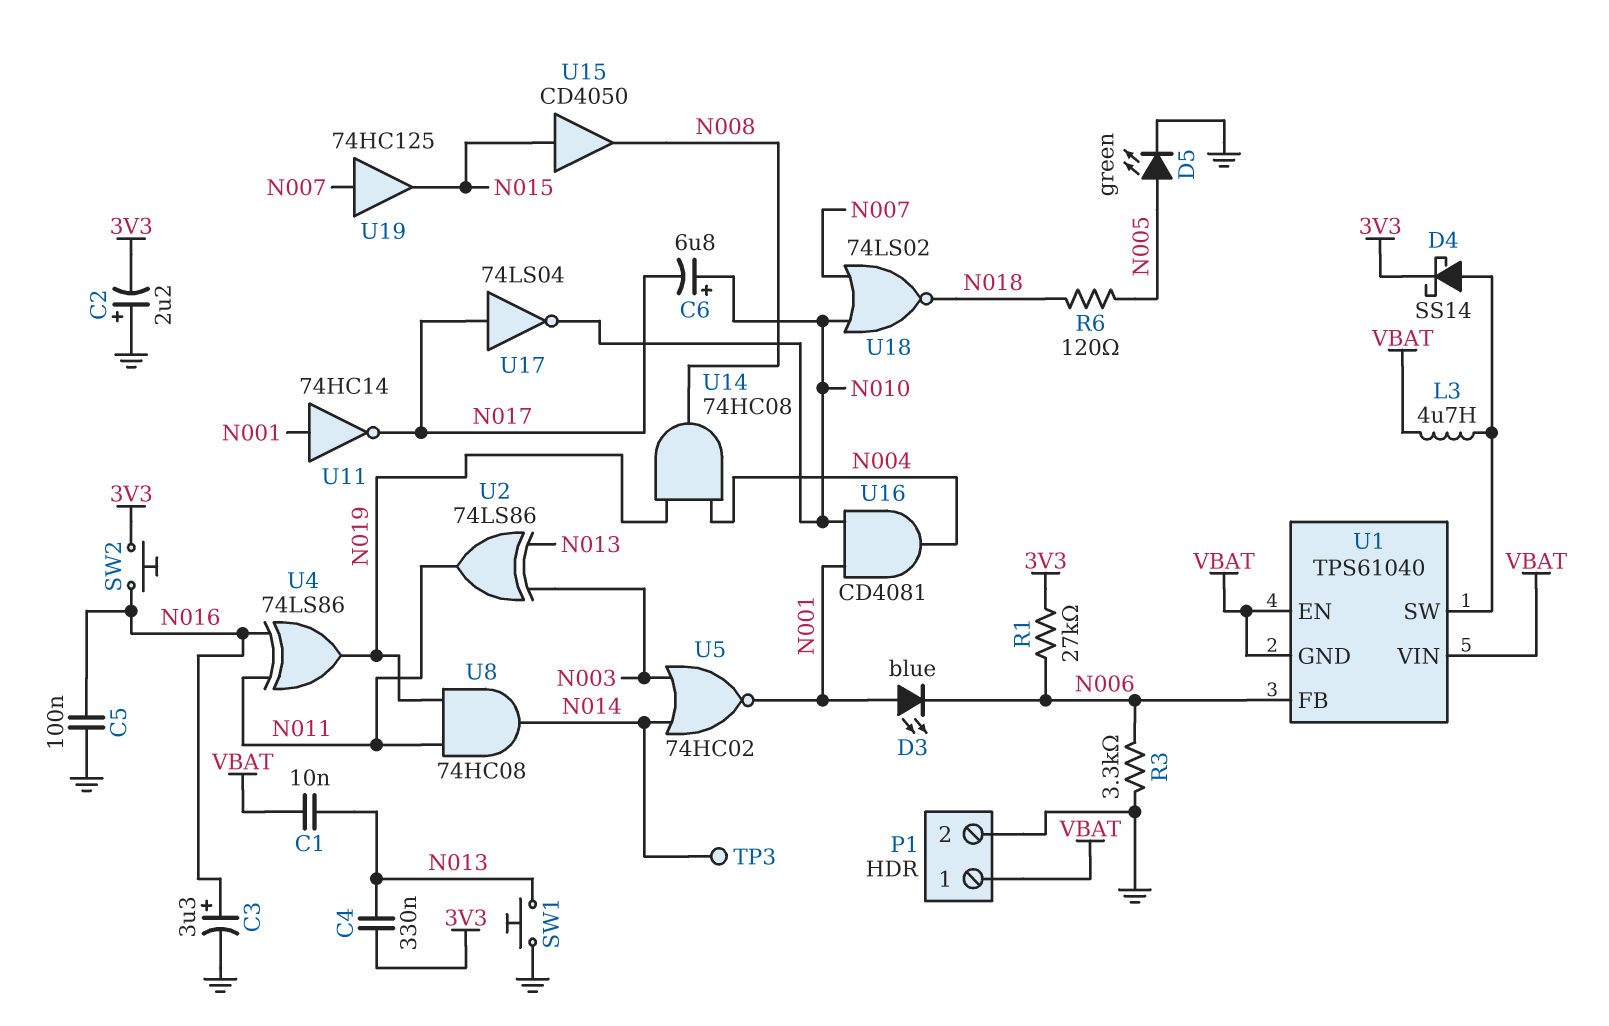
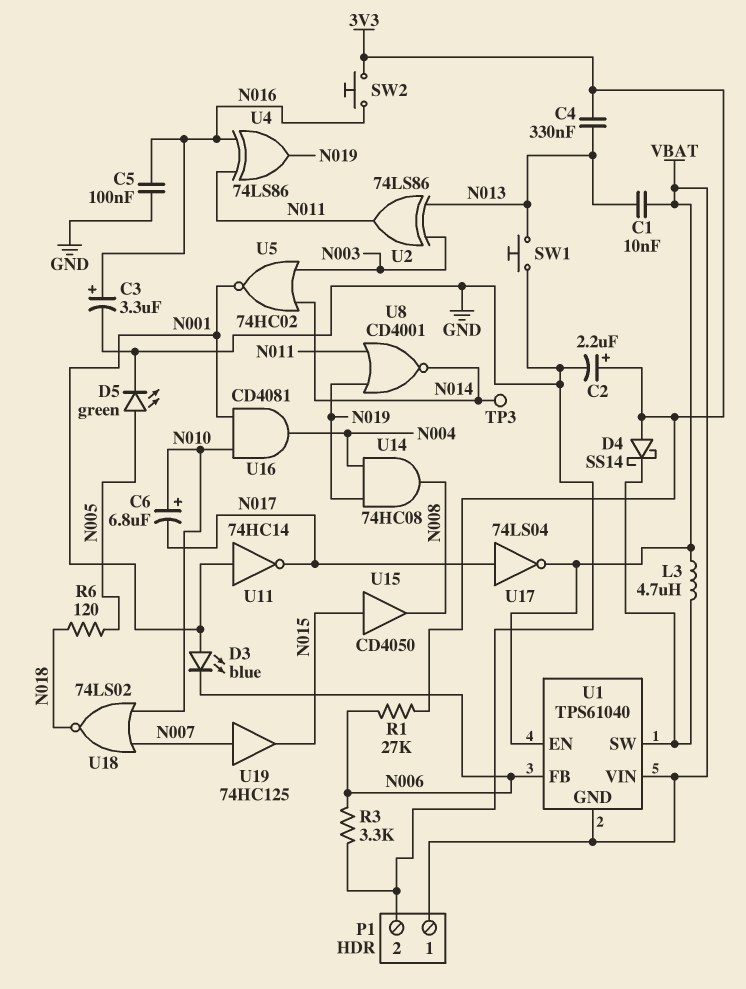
C2: 2.2uF (plus GND, minus 3V3) -> 2.2uF (plus 3V3, minus GND)
D4: schottky SS14 (A U1/SW, K 3V3) -> schottky SS14 (A 3V3, K U1/SW)
U8: AND 74HC08 (in N011, in N019, out N014) -> NOR CD4001 (in N011, in N019, out N014)
U17: NOT 74LS04 (in N017, out N010) -> NOT 74LS04 (in N017, out VBAT)

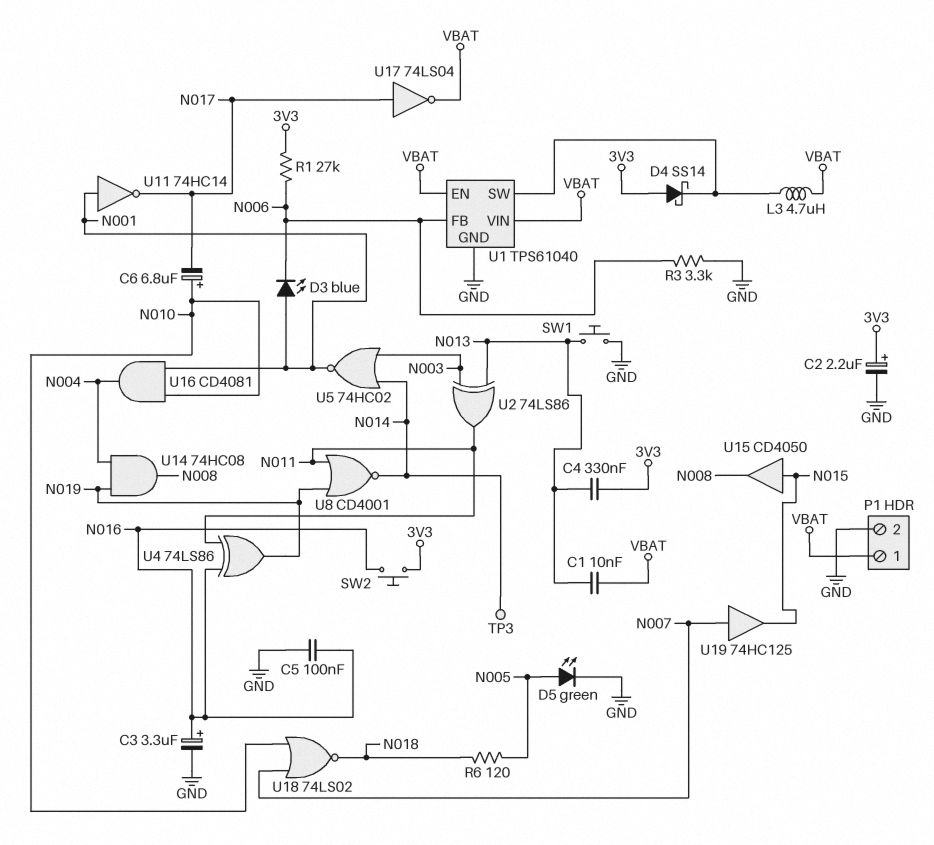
U1 pin GND: VBAT -> GND

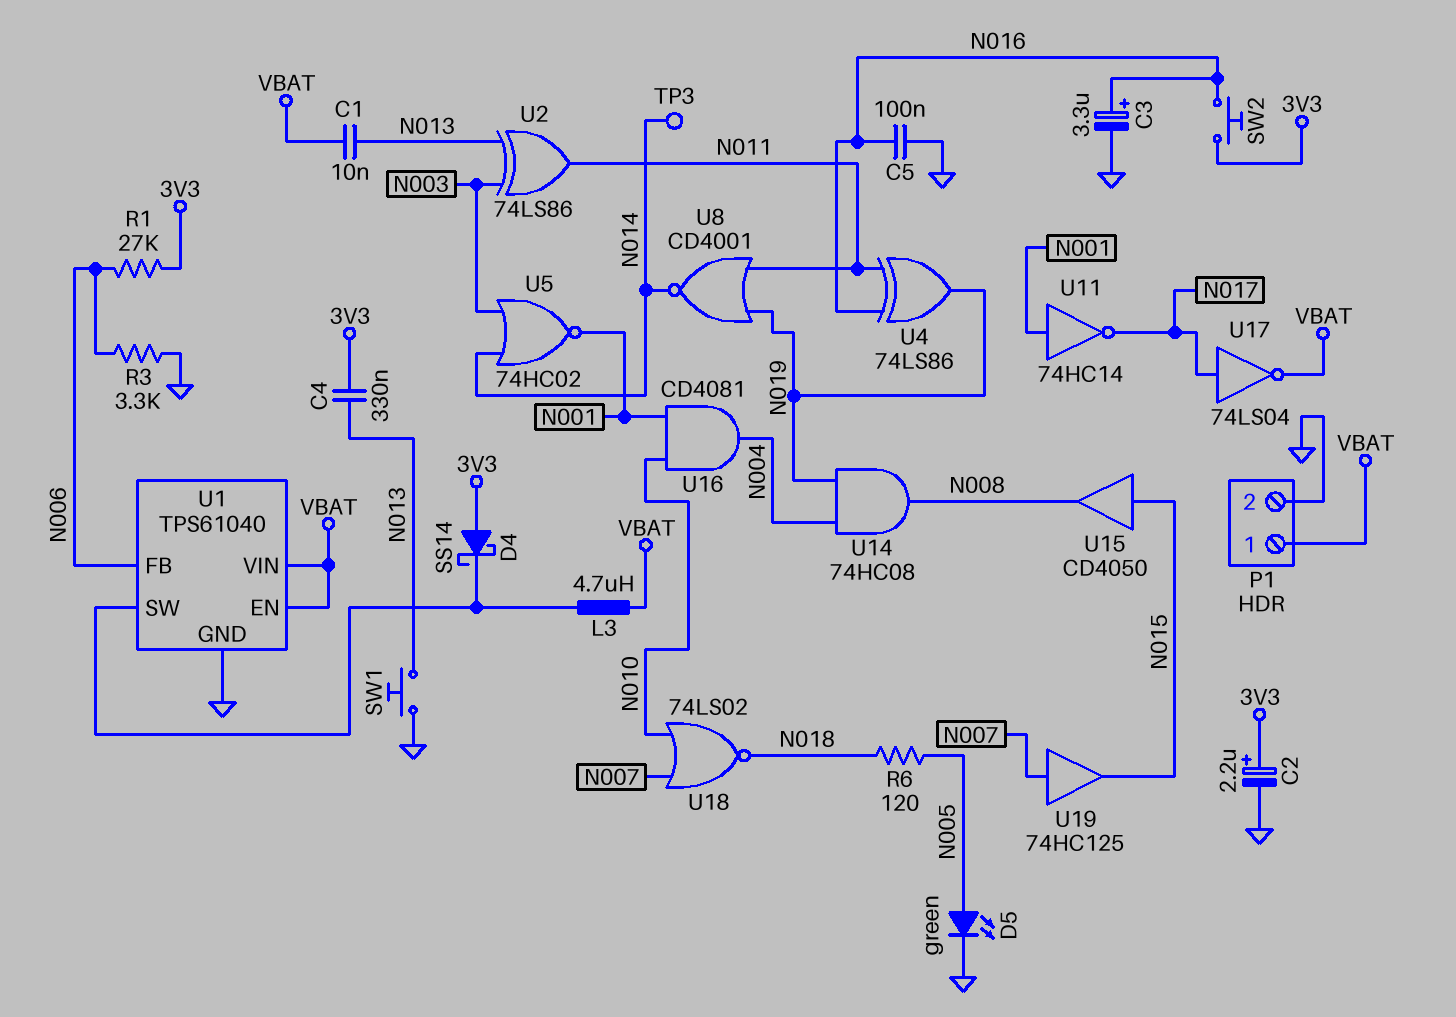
C6: 6.8uF (plus N010, minus N017) -> none
D3: LED blue (A N001, K N006) -> none

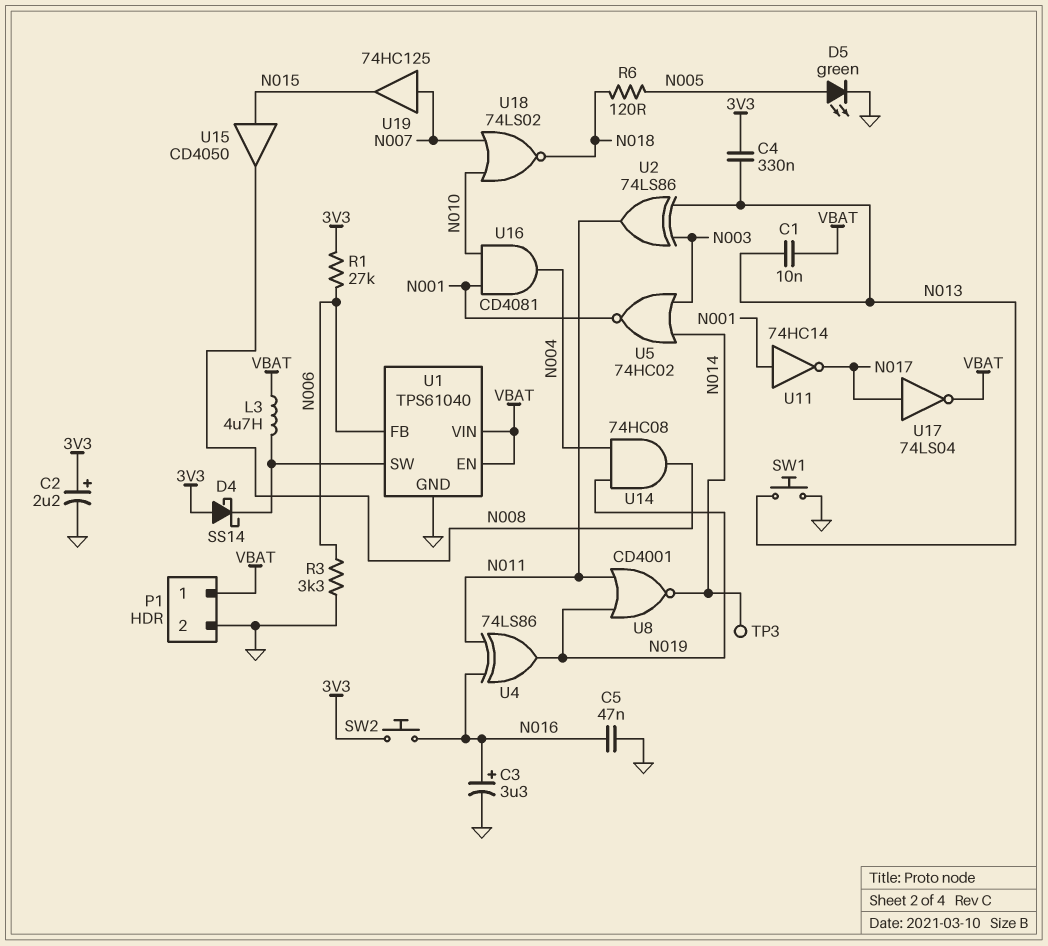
C5: 100nF (GND, N016) -> 47nF (GND, N016)

